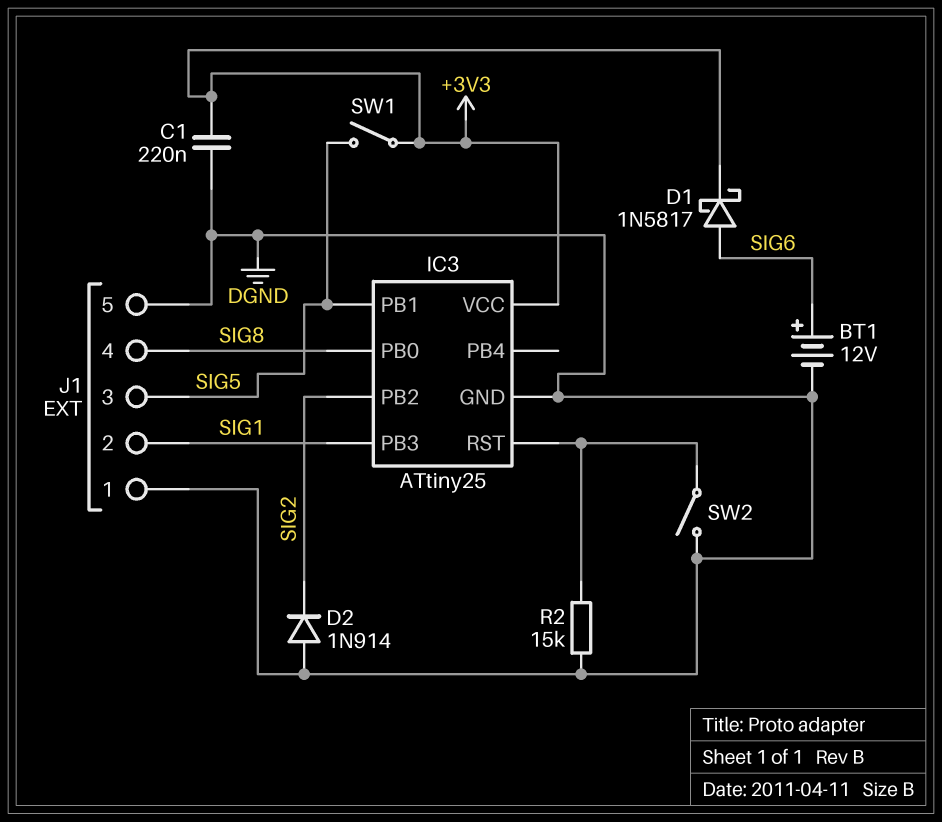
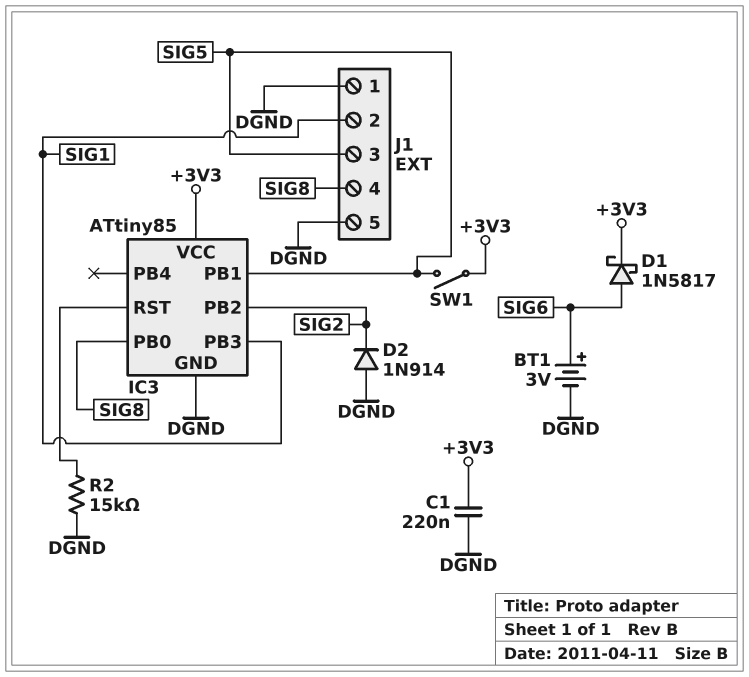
BT1: 12V (plus SIG6, minus DGND) -> 3V (plus SIG6, minus DGND)
IC3: ATtiny25 -> ATtiny85
SW2: switch (DGND, IC3/RST) -> none

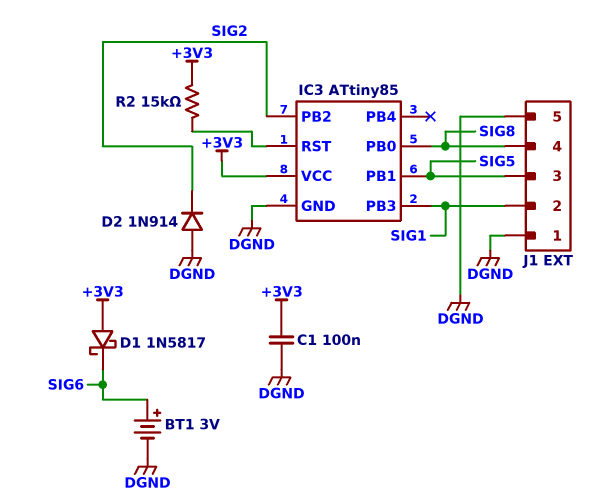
C1: 220nF (+3V3, DGND) -> 100nF (+3V3, DGND)
D1: schottky 1N5817 (A SIG6, K +3V3) -> schottky 1N5817 (A +3V3, K SIG6)
R2: 15k (DGND, IC3/RST) -> 15k (+3V3, IC3/RST)
SW1: switch (+3V3, SIG5) -> none

